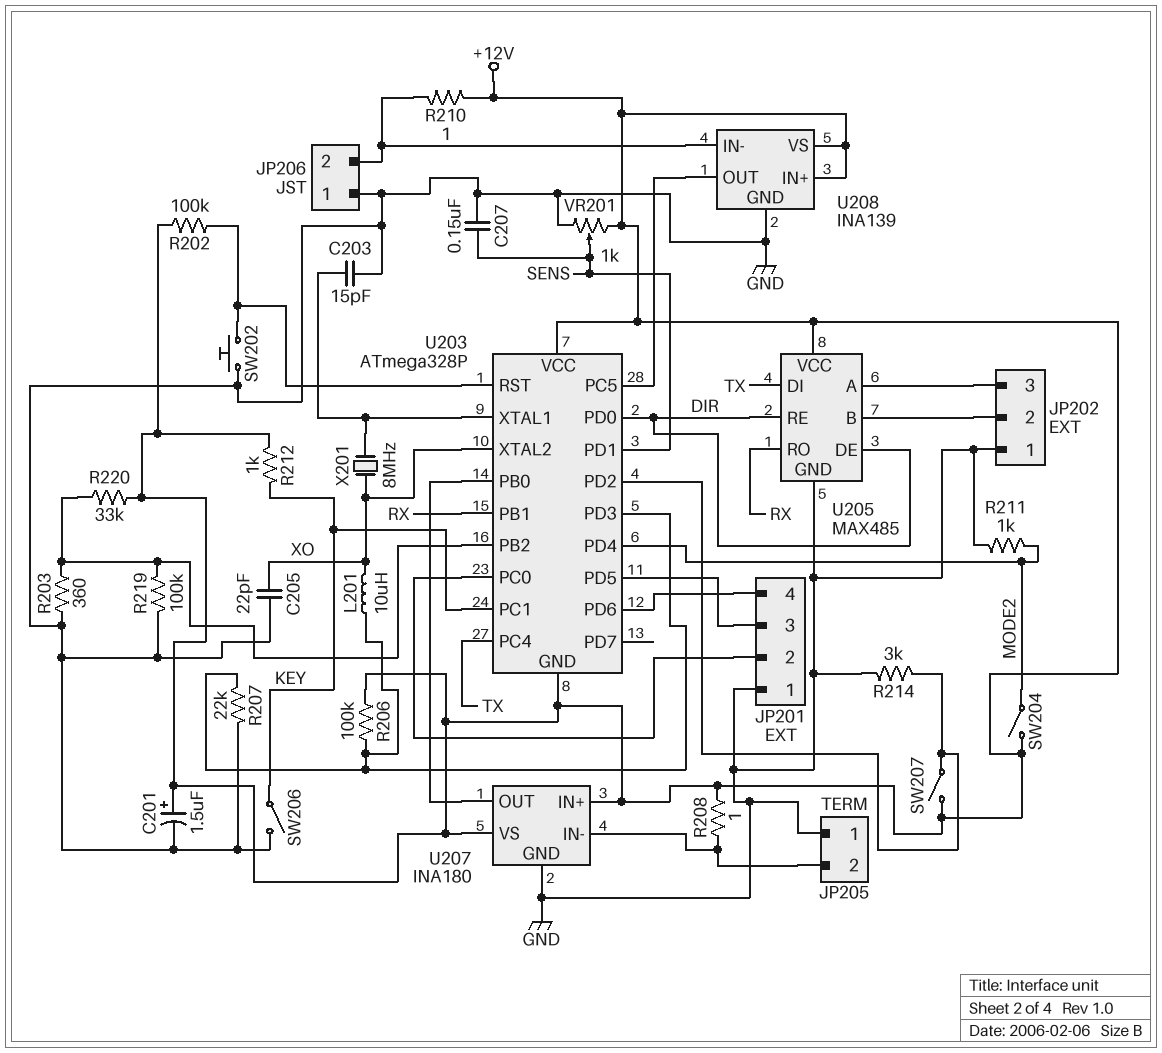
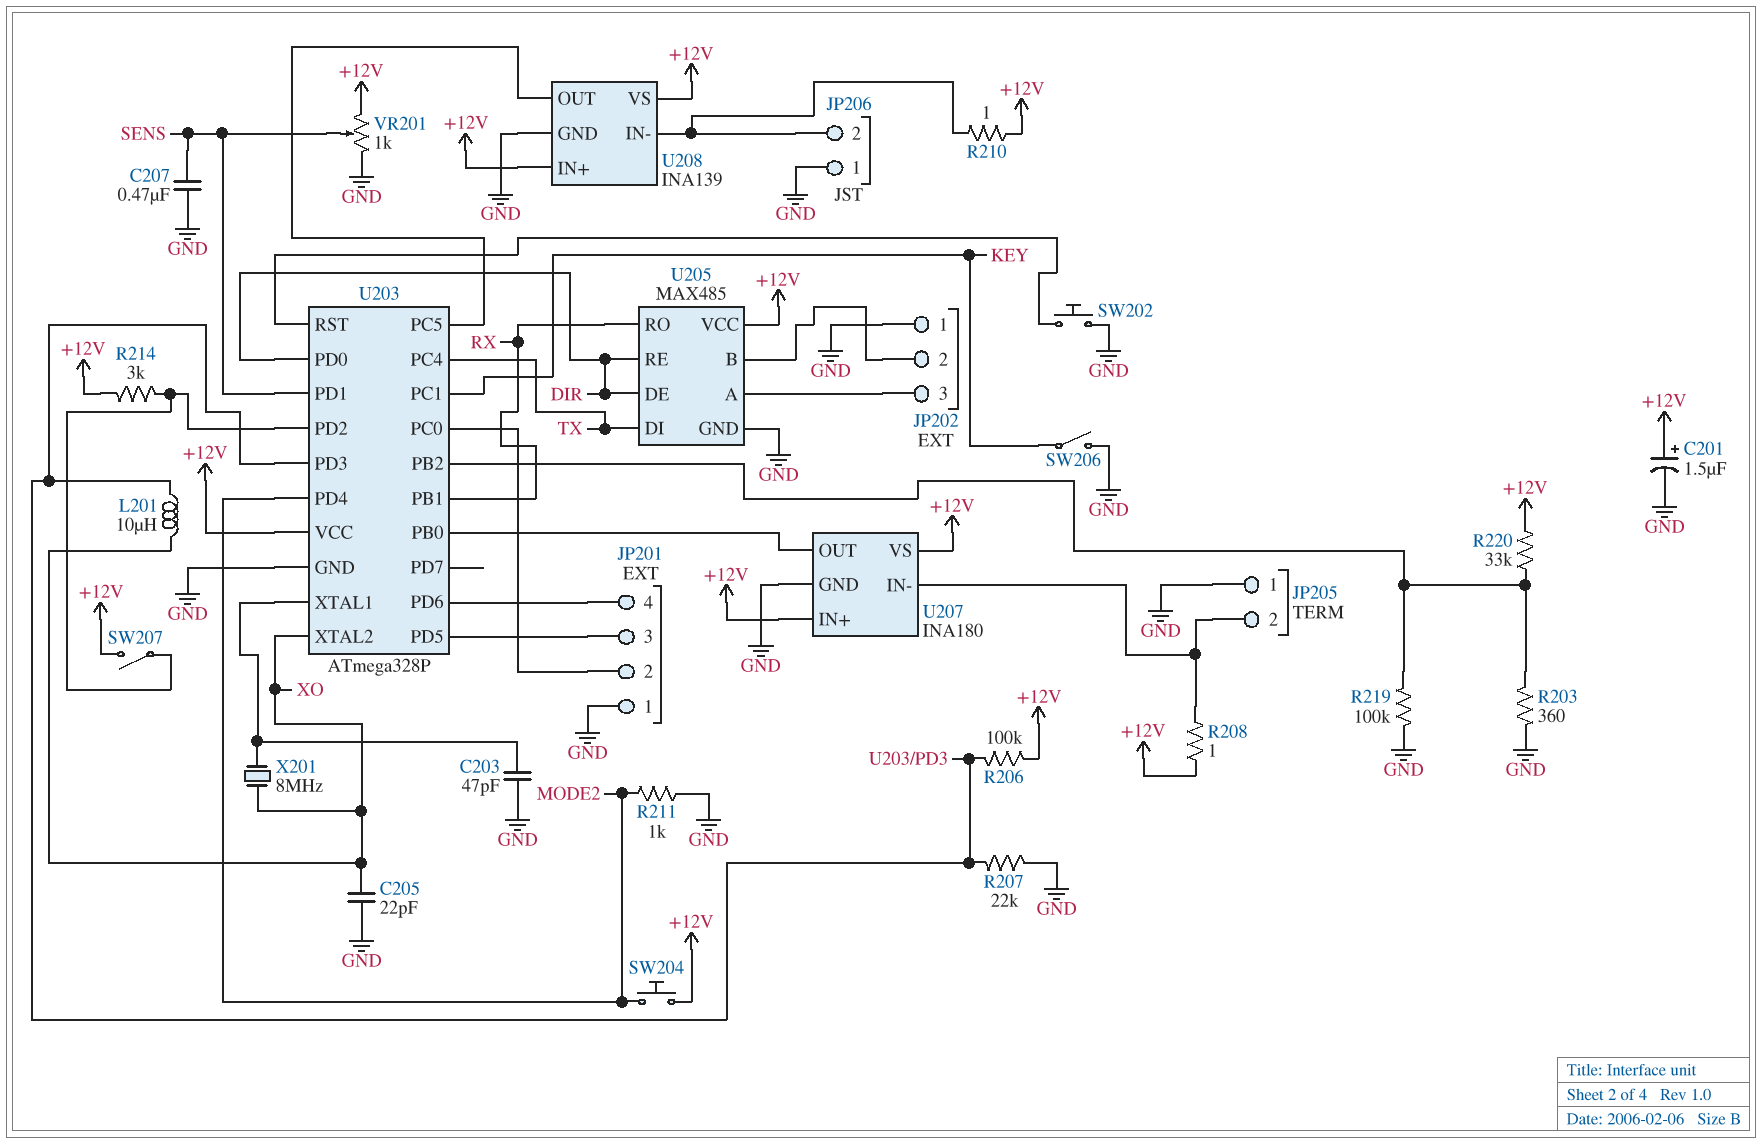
C203: 15pF (GND, U203/XTAL1) -> 47pF (GND, U203/XTAL1)
C207: 150nF (GND, SENS) -> 470nF (GND, SENS)
R202: 100k (+12V, U203/RST) -> none
R212: 1k (+12V, KEY) -> none
R214: 3k (GND, U203/PD2) -> 3k (+12V, U203/PD2)
SW204: switch (+12V, MODE2) -> button (+12V, MODE2)
U203 pin GND: +12V -> GND

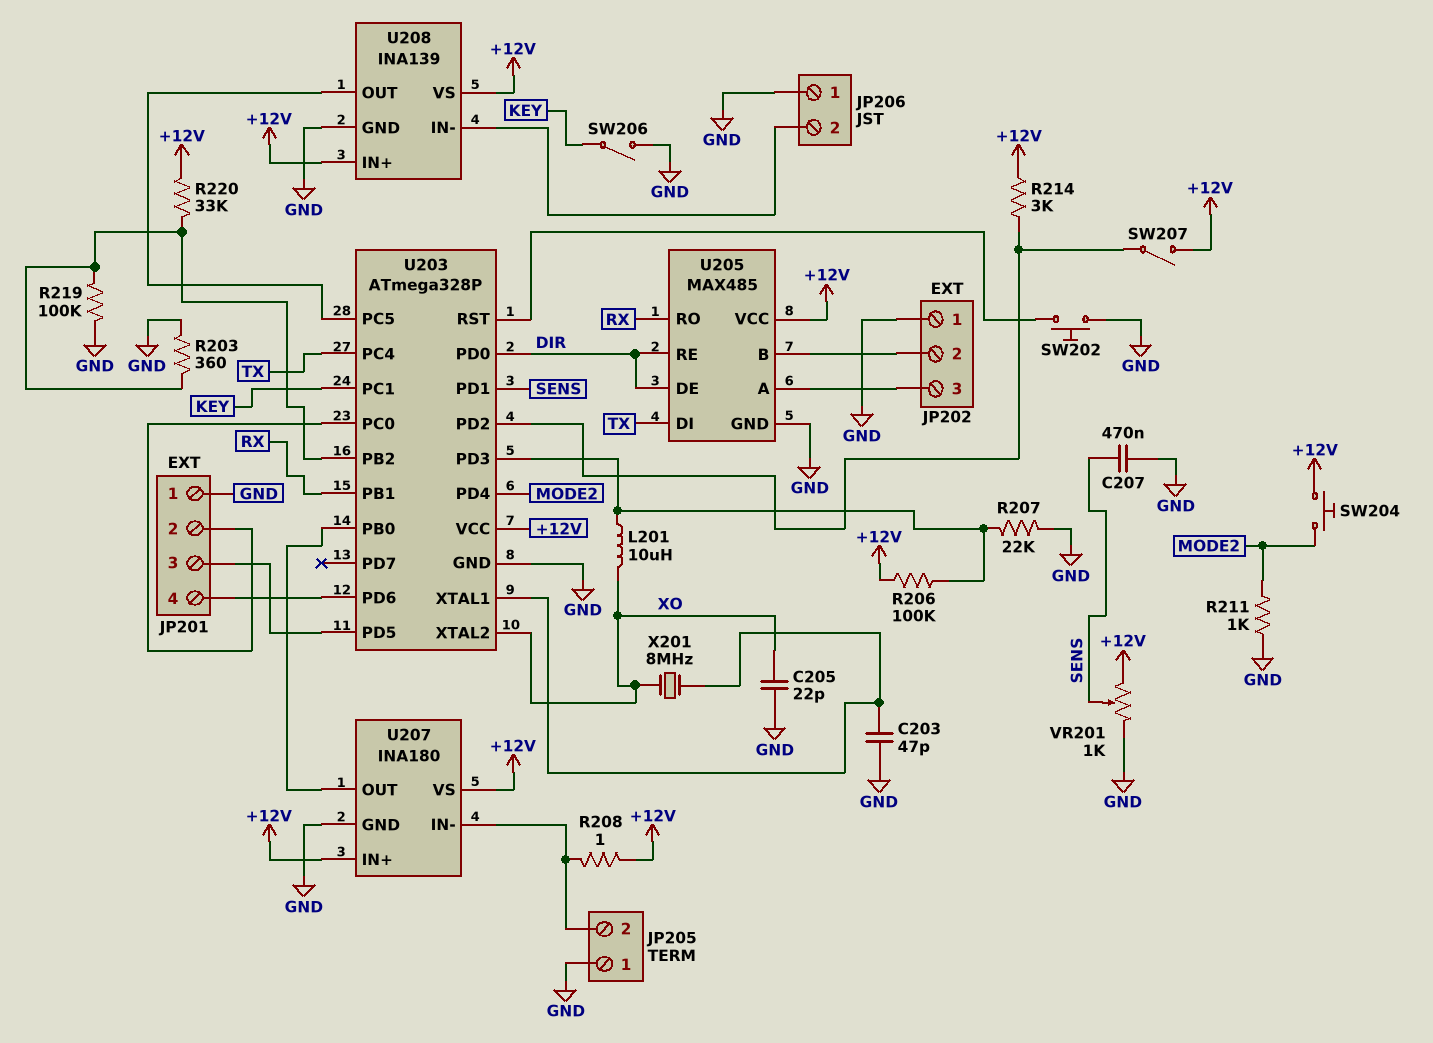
C201: 1.5uF (plus +12V, minus GND) -> none
R210: 1 (+12V, JP206/2) -> none

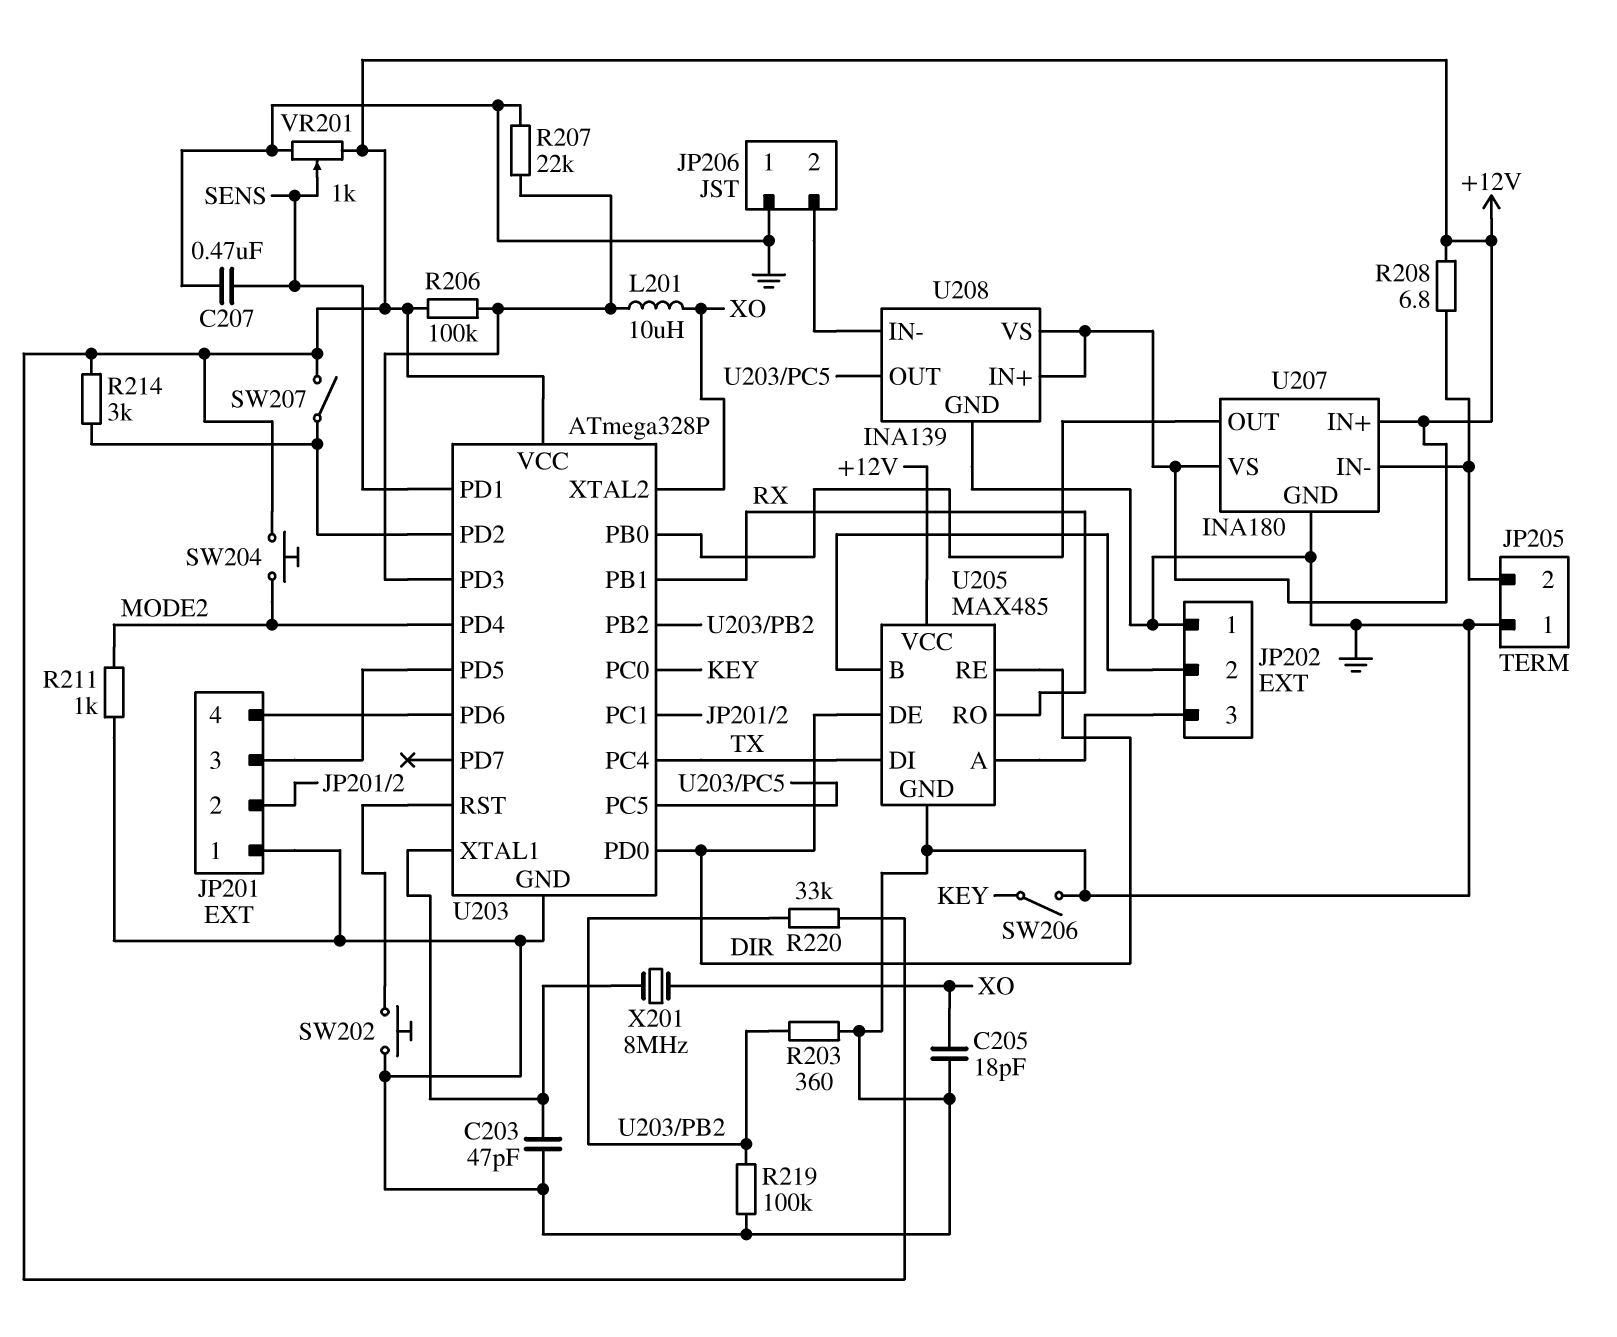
C205: 22pF (GND, XO) -> 18pF (GND, XO)
R208: 1 (+12V, JP205/2) -> 6.8 (+12V, JP205/2)
U203 pin PC0: JP201/2 -> KEY
U203 pin PC1: KEY -> JP201/2

